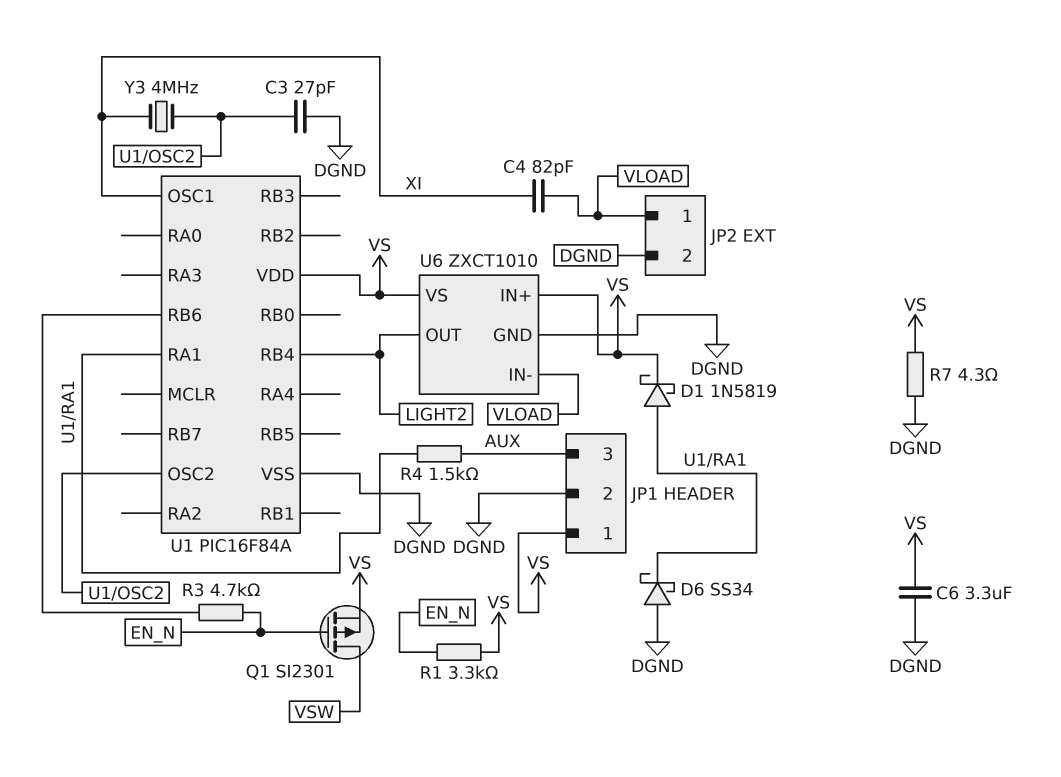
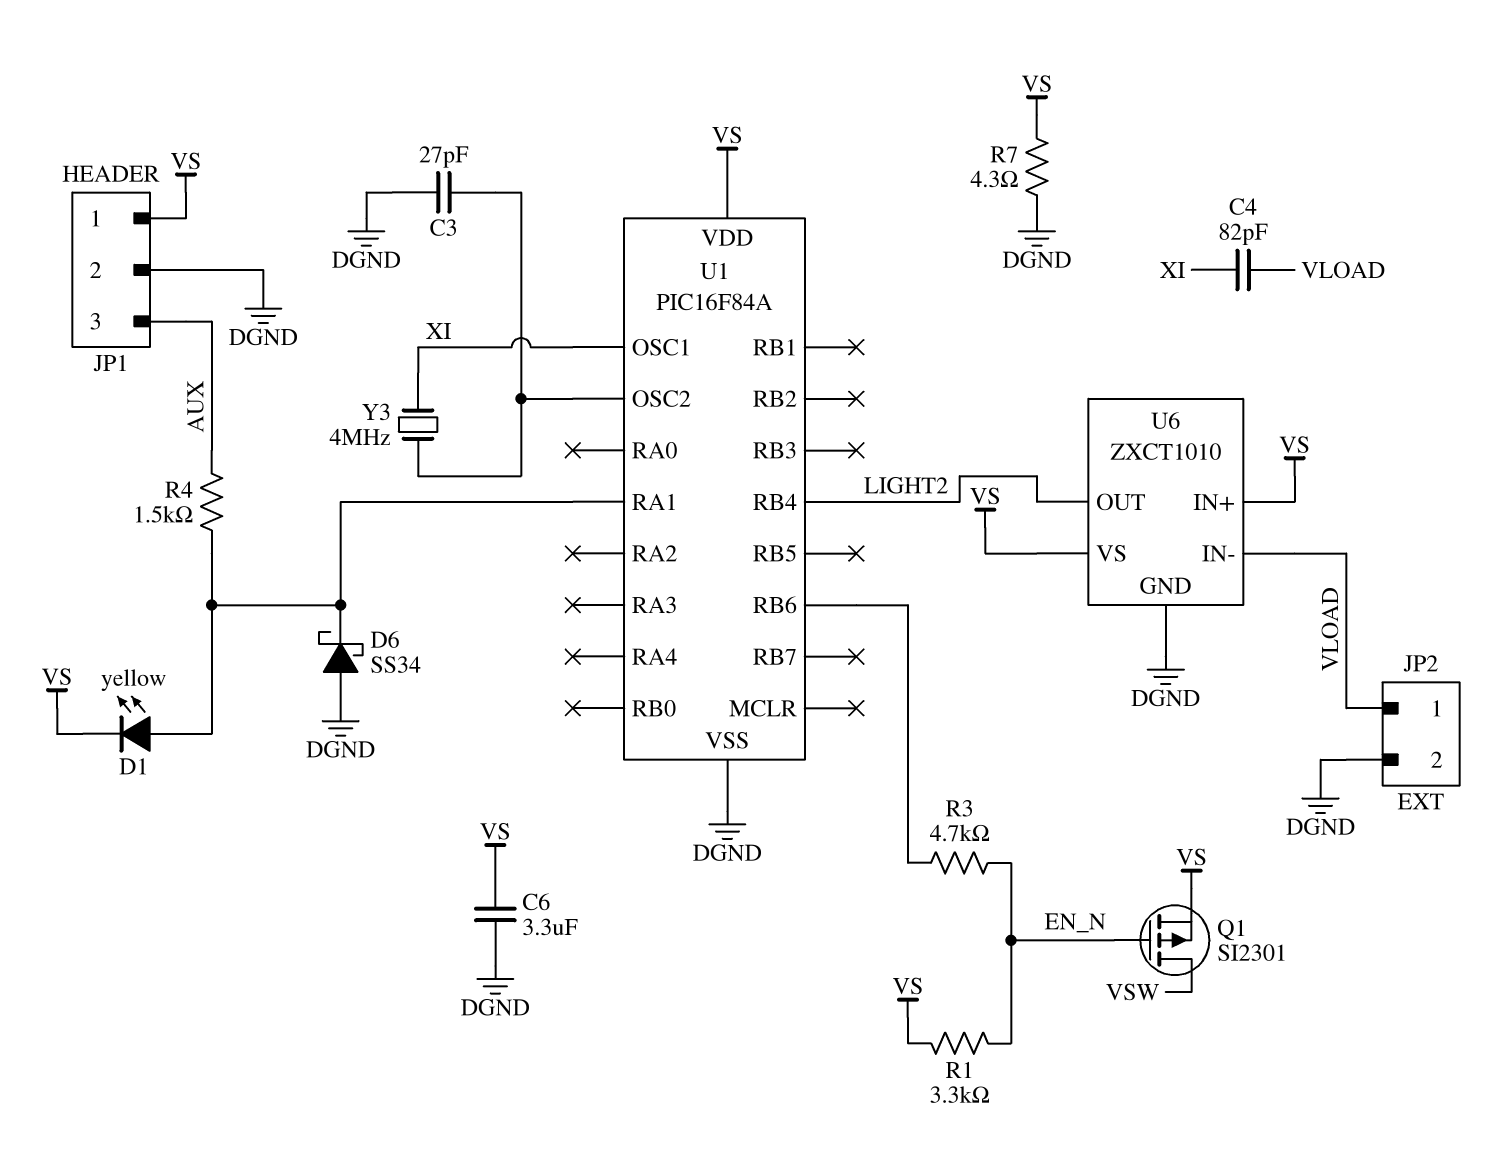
D1: schottky 1N5819 (A U1/RA1, K VS) -> LED yellow (A U1/RA1, K VS)

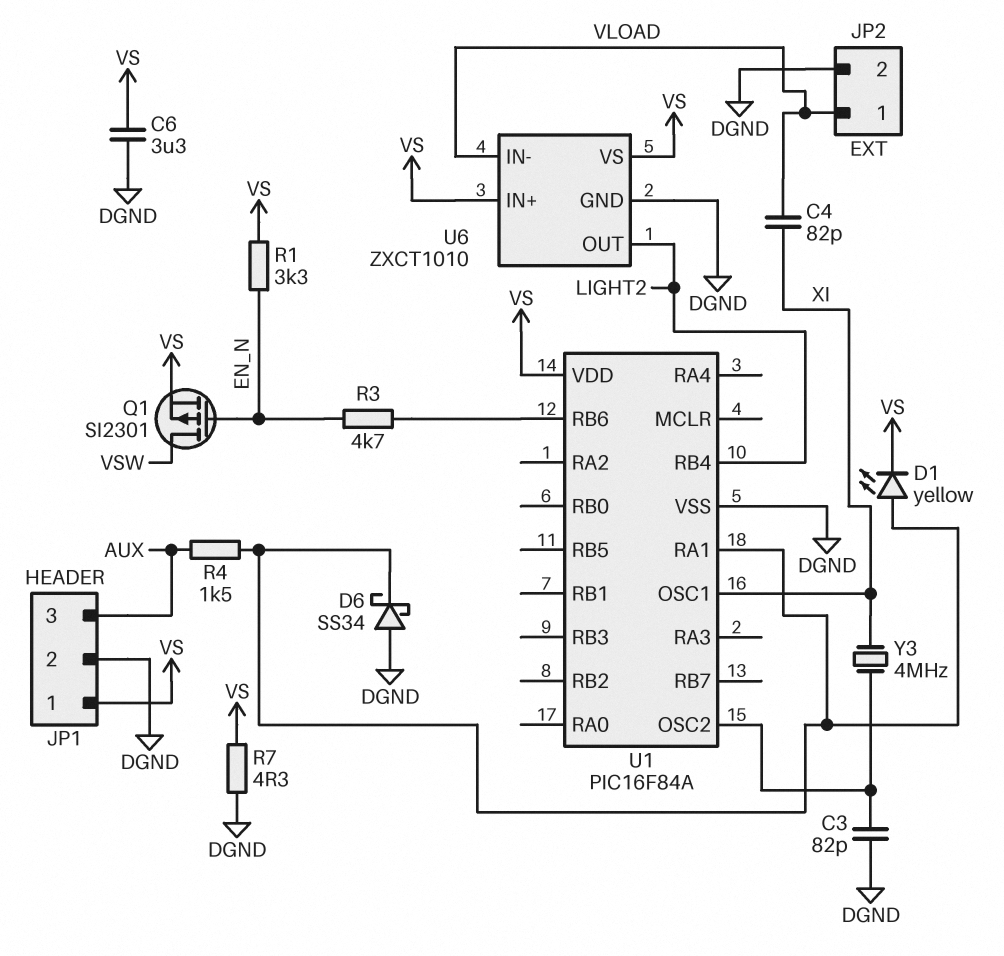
C3: 27pF (DGND, U1/OSC2) -> 82pF (DGND, U1/OSC2)

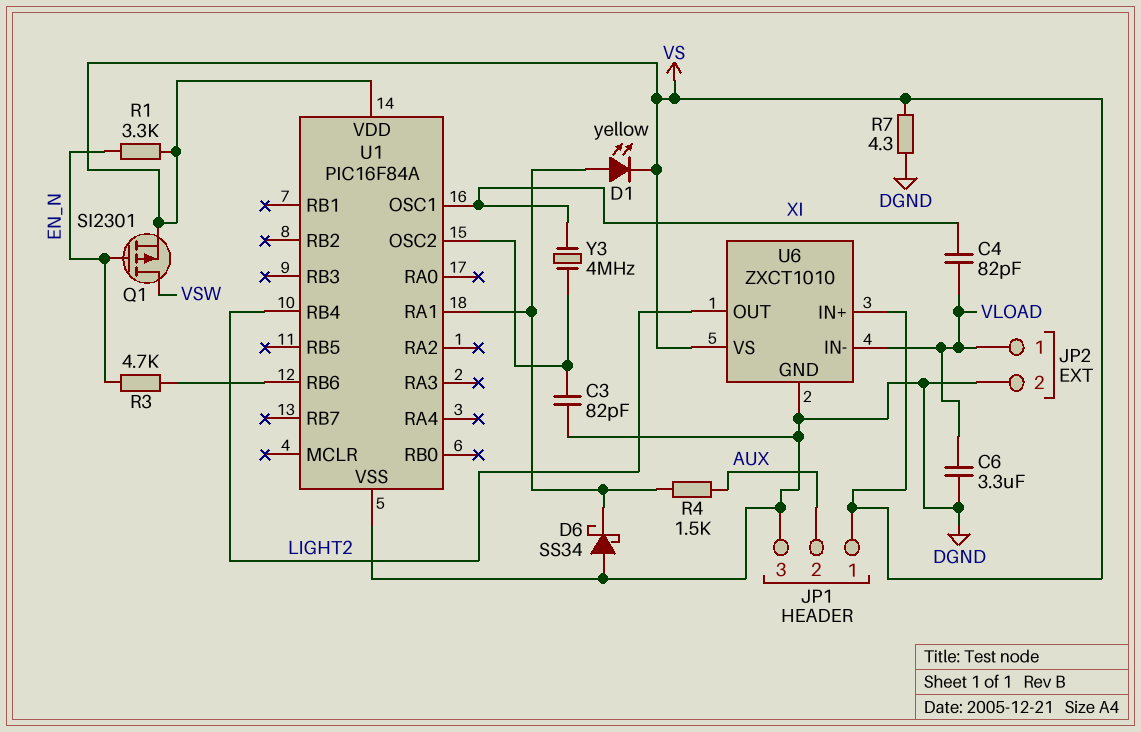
C6: 3.3uF (DGND, VS) -> 3.3uF (DGND, VLOAD)
JP1 pin 2: DGND -> AUX
JP1 pin 3: AUX -> DGND

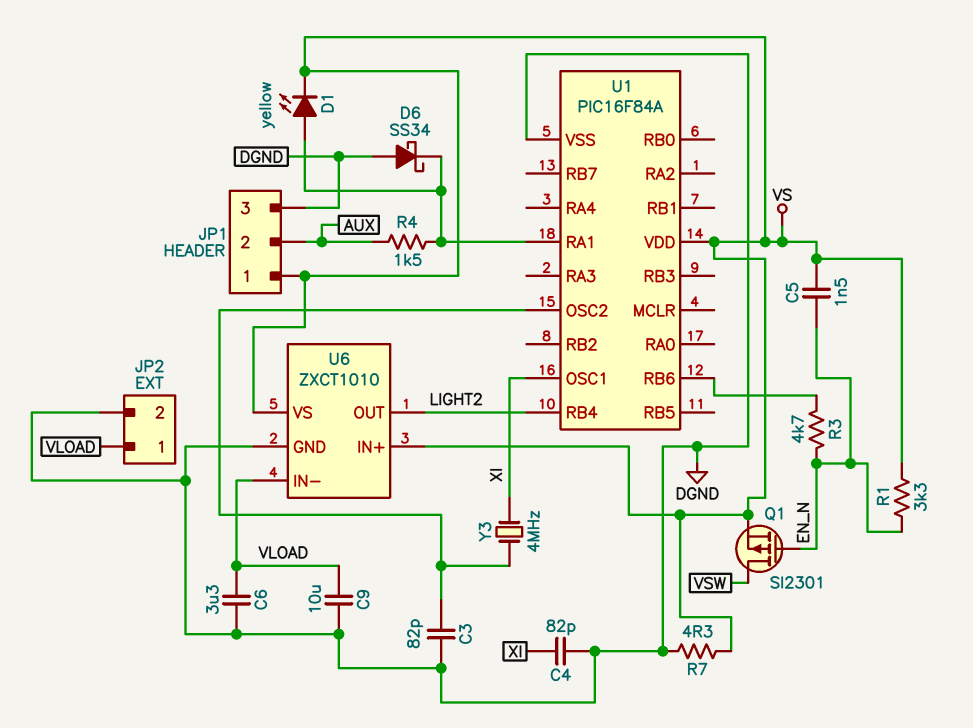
C4: 82pF (VLOAD, XI) -> 82pF (DGND, XI)
C5: none -> 1.5nF (EN_N, VS)
C9: none -> 10uF (DGND, VLOAD)

